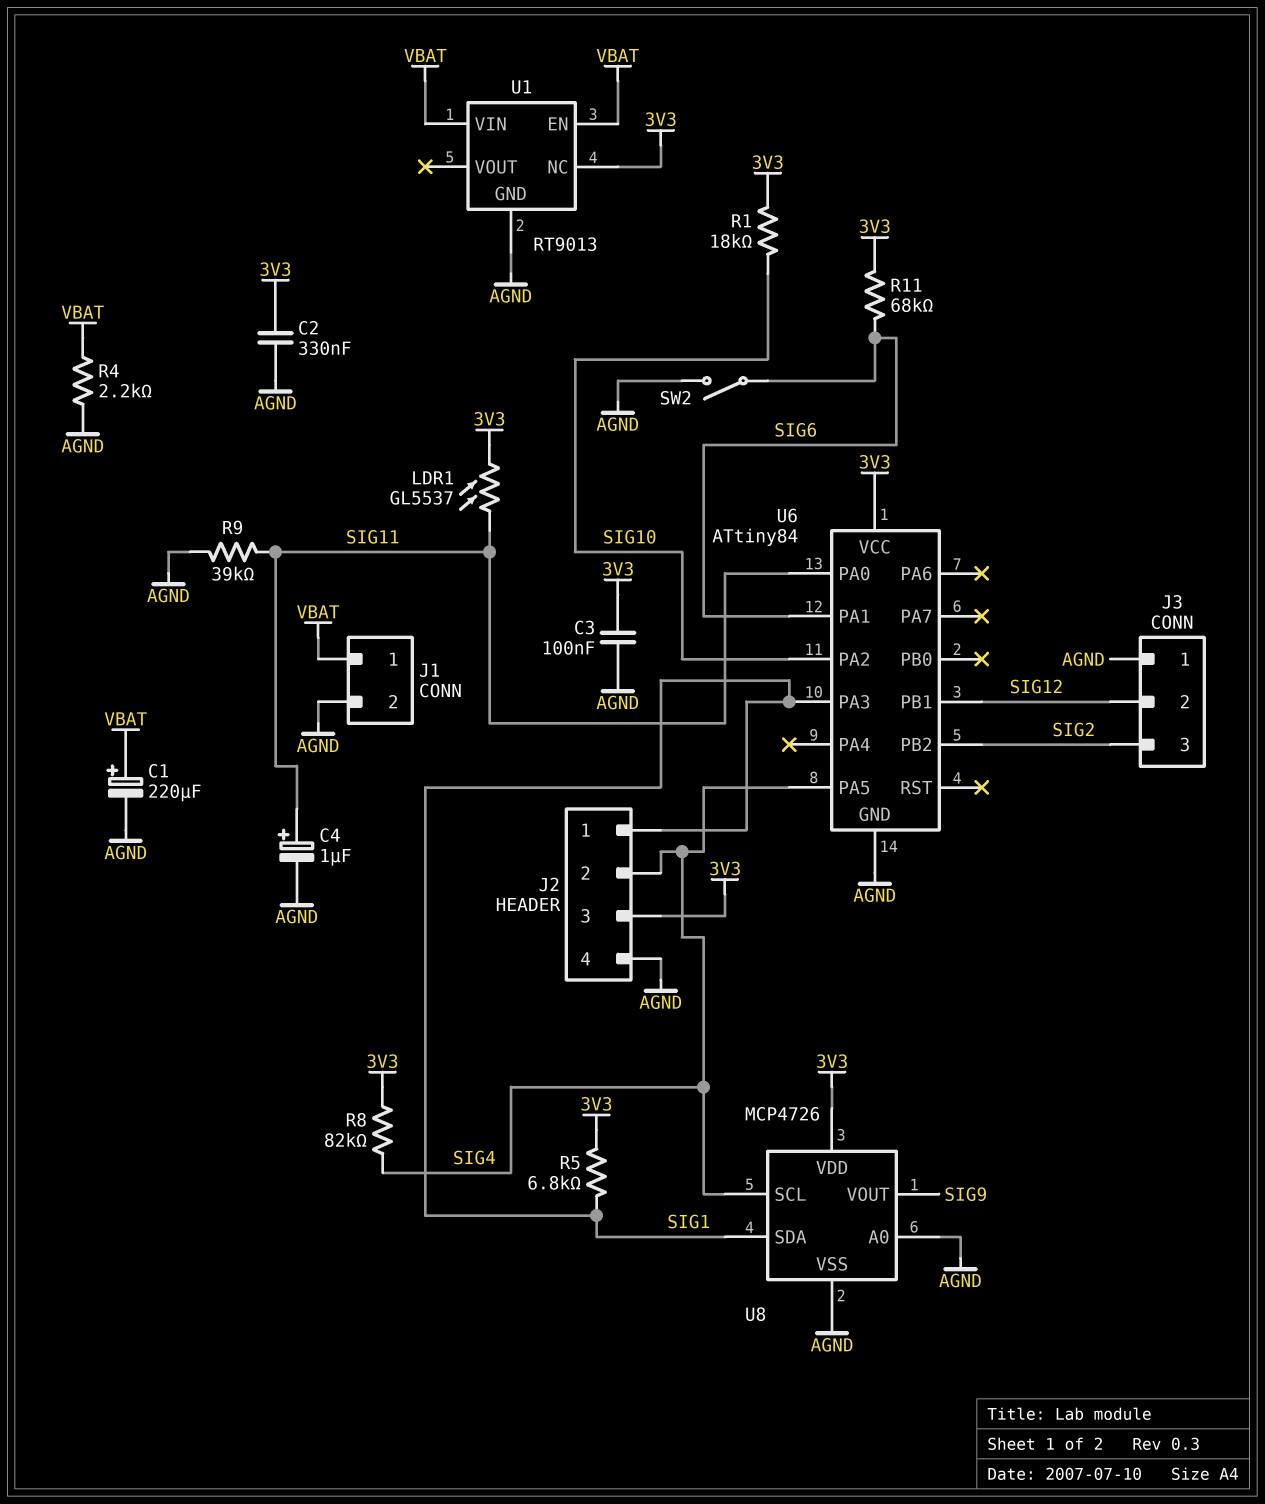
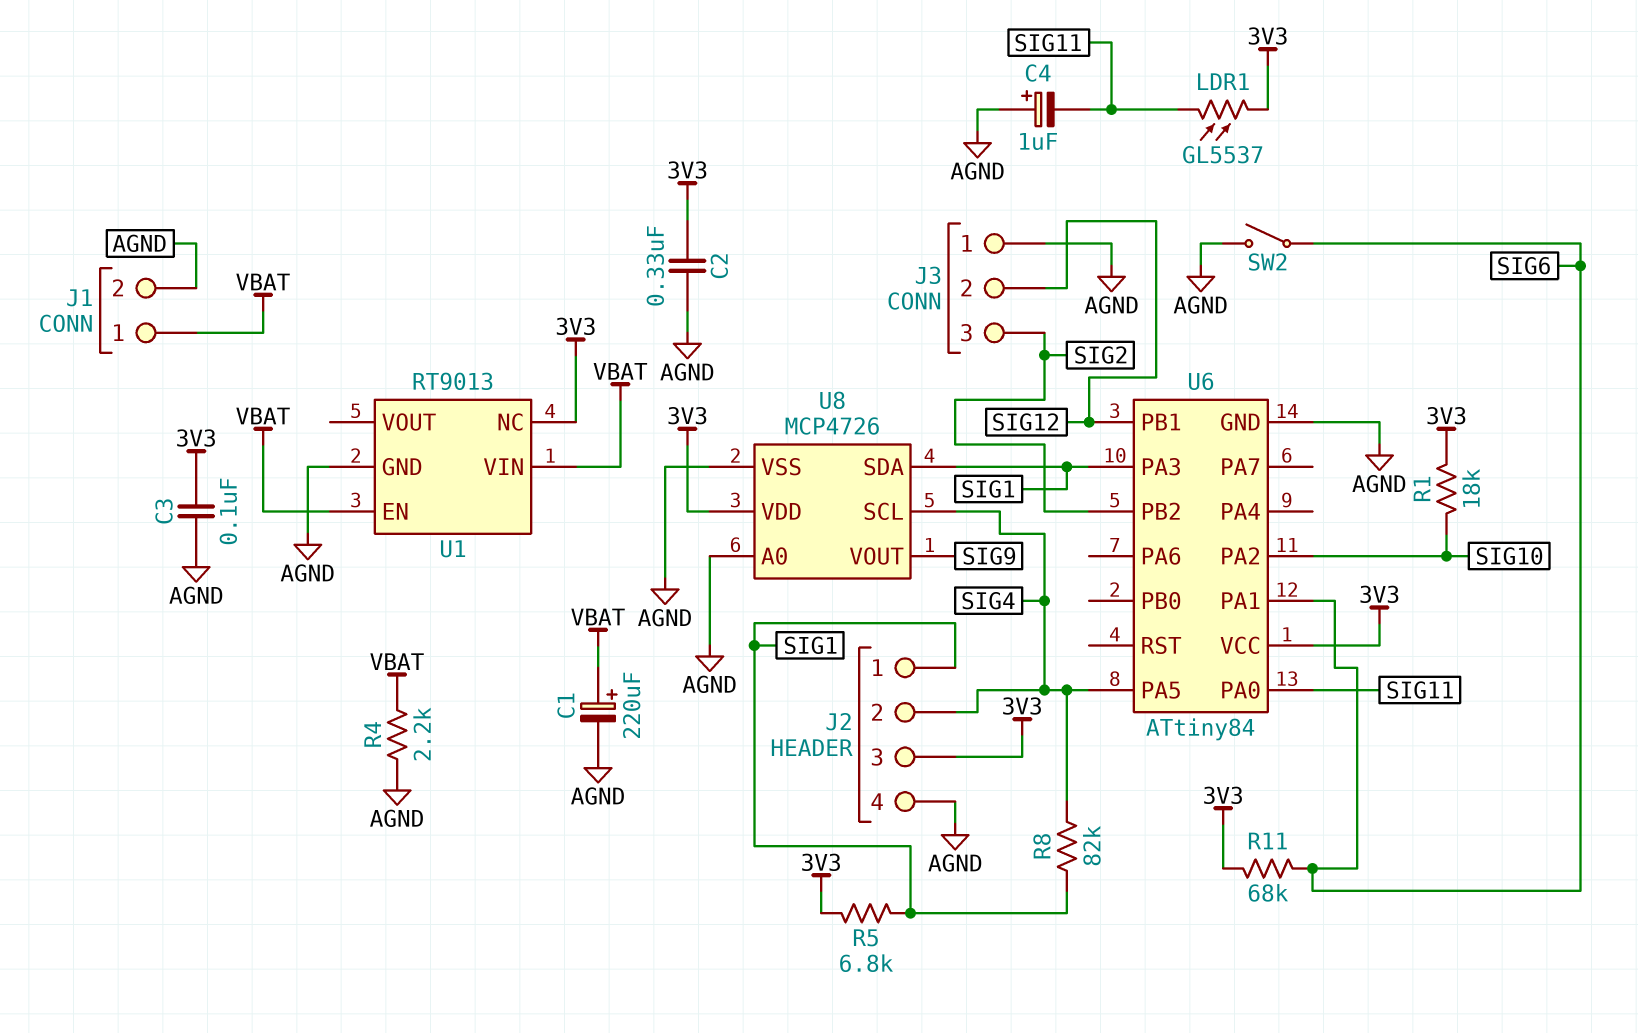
C4: 1uF (plus SIG11, minus AGND) -> 1uF (plus AGND, minus SIG11)
R8: 82k (3V3, SIG4) -> 82k (SIG1, SIG4)
R9: 39k (AGND, SIG11) -> none

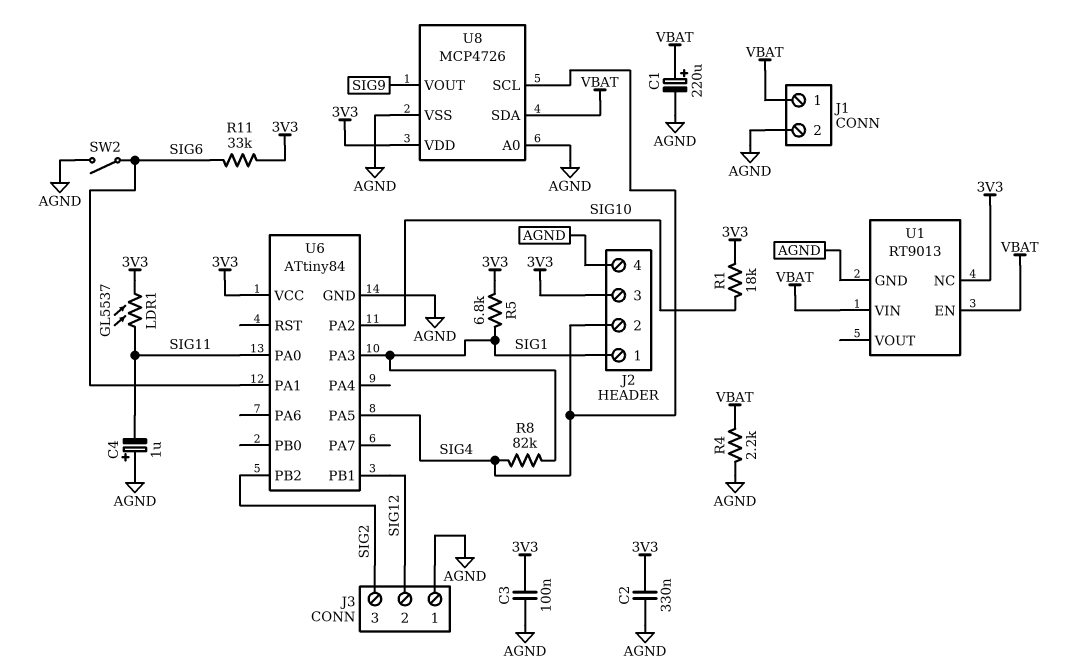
R11: 68k (3V3, SIG6) -> 33k (3V3, SIG6)
U8 pin SDA: SIG1 -> VBAT

